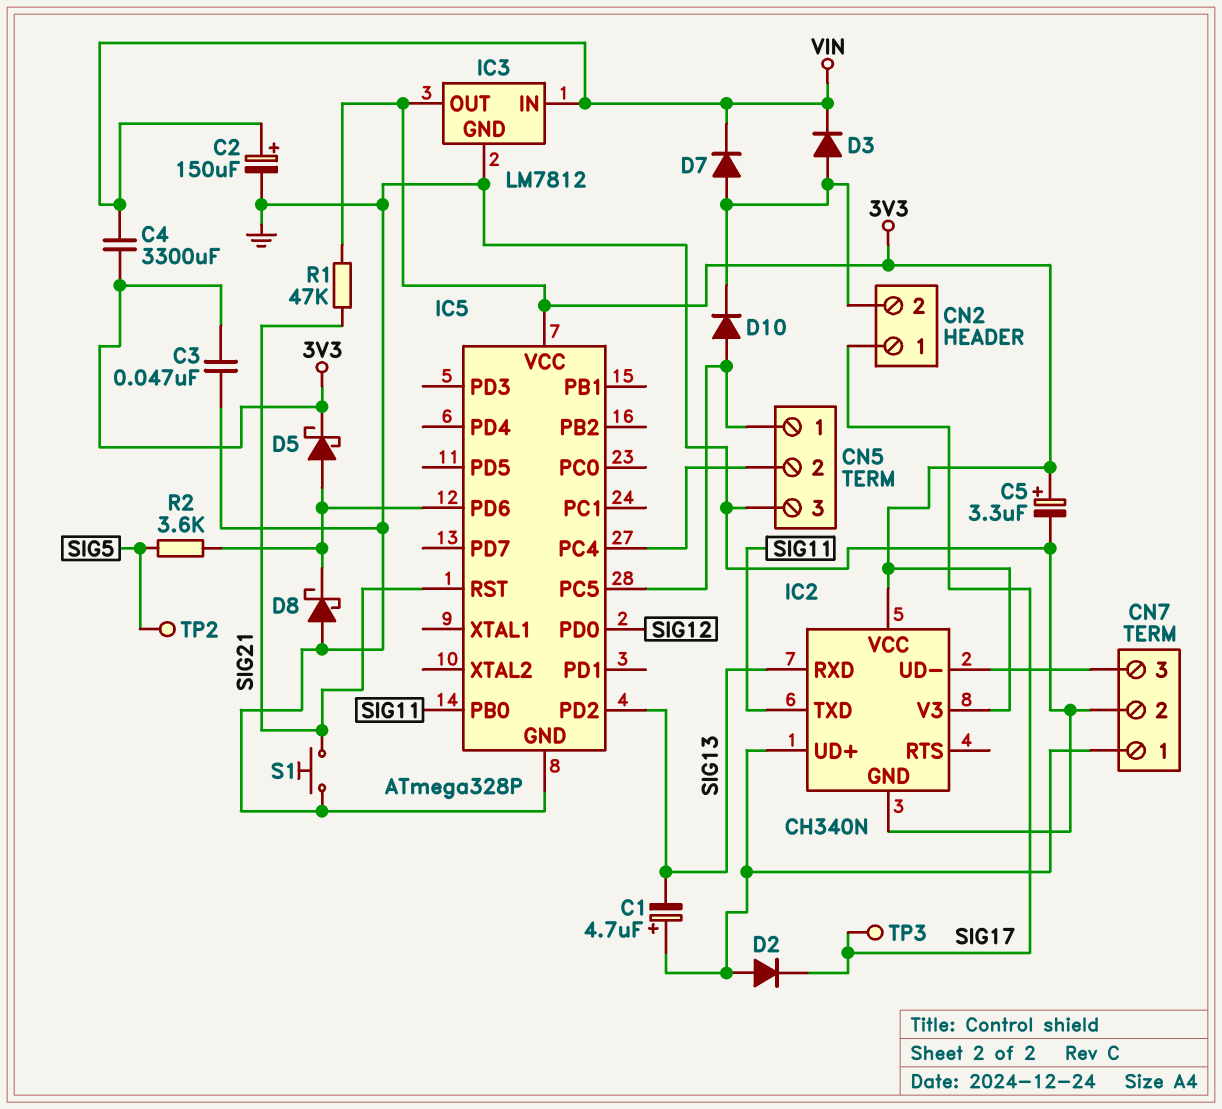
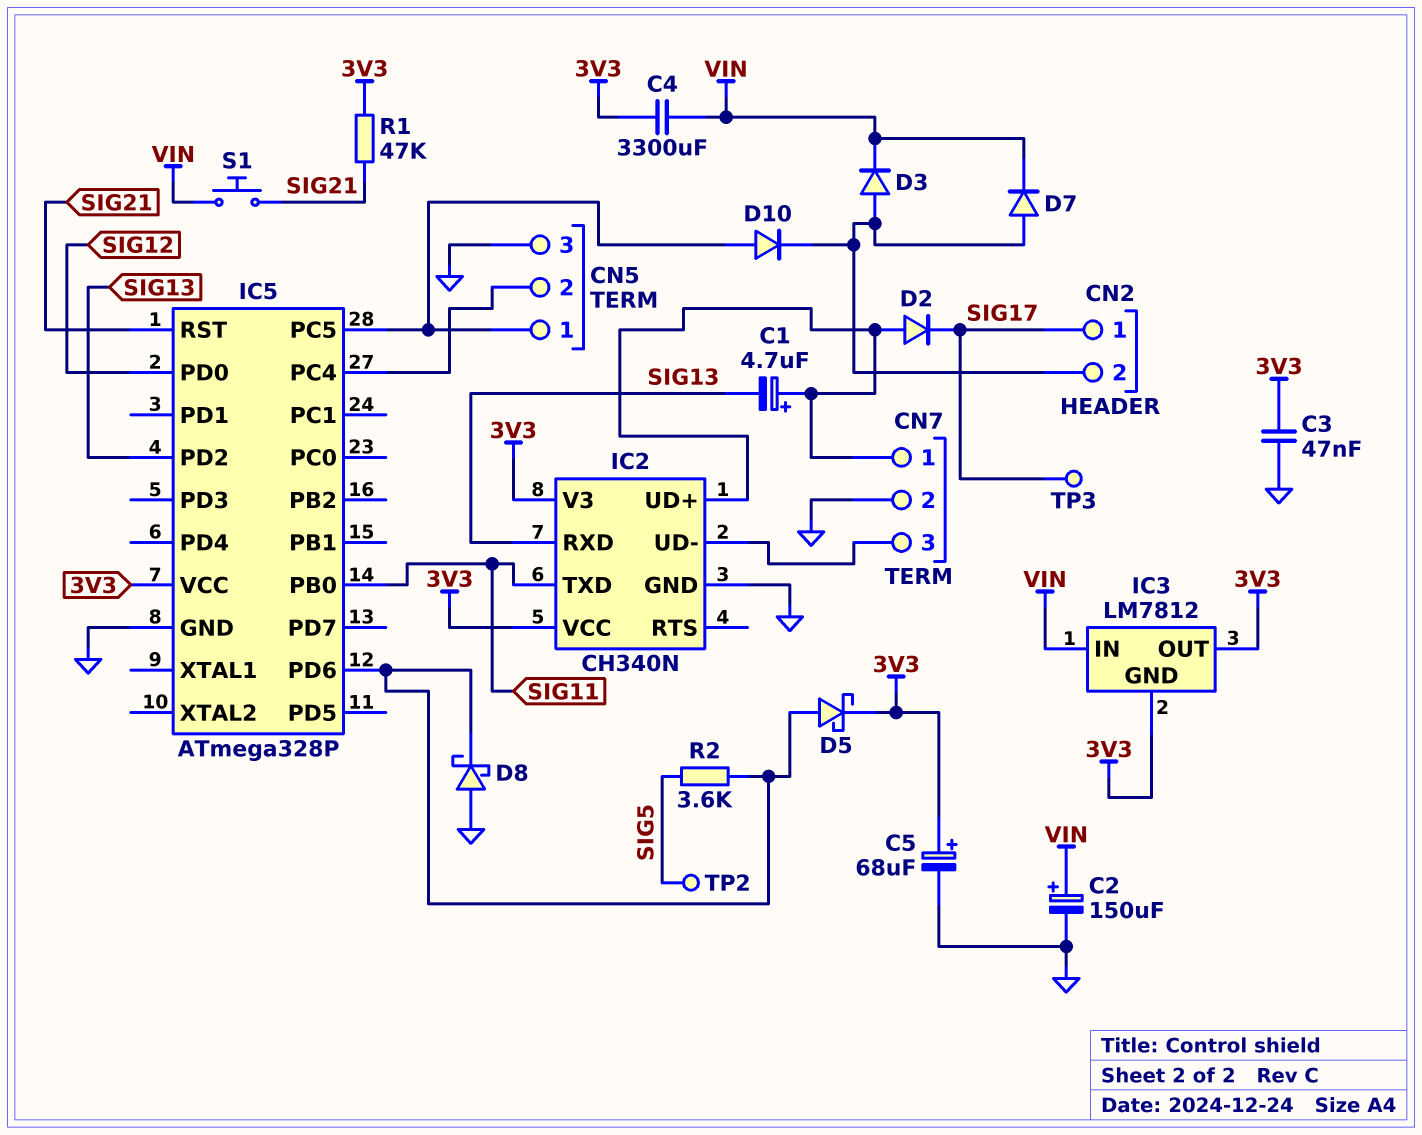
C5: 3.3uF (plus 3V3, minus GND) -> 68uF (plus 3V3, minus GND)
IC3 pin GND: GND -> 3V3
S1: button (GND, SIG21) -> button (SIG21, VIN)

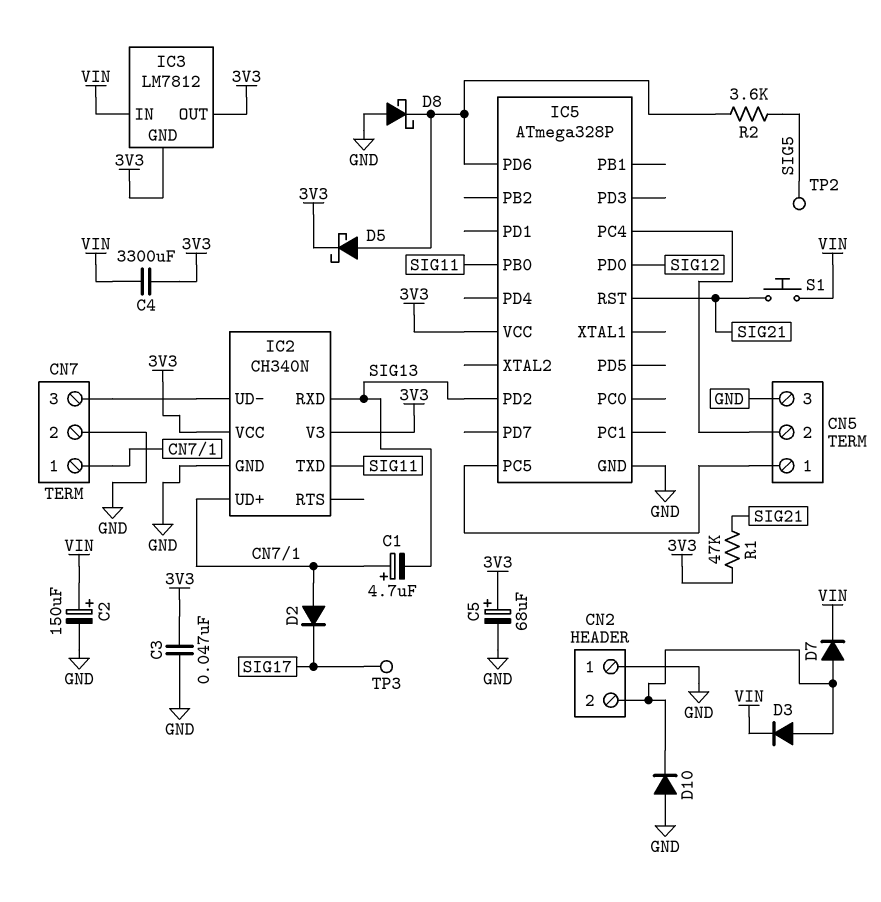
CN2 pin 1: SIG17 -> GND
D10: diode (A CN5/1, K CN2/2) -> diode (A GND, K CN2/2)

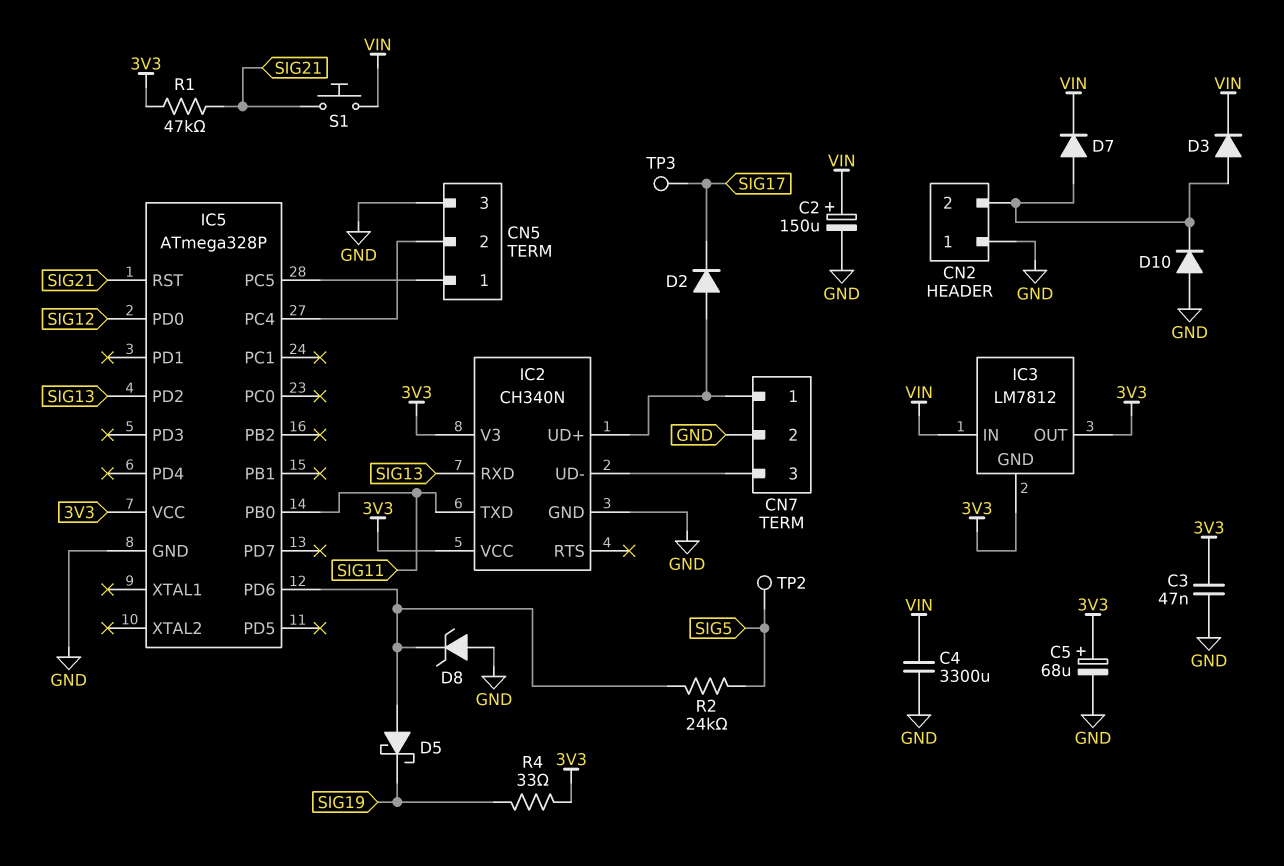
C1: 4.7uF (plus CN7/1, minus SIG13) -> none
C4: 3300uF (3V3, VIN) -> 3300uF (GND, VIN)
D5: schottky (A IC5/PD6, K 3V3) -> schottky (A IC5/PD6, K SIG19)
D8: schottky (A GND, K IC5/PD6) -> zener (A GND, K IC5/PD6)
R2: 3.6k (IC5/PD6, SIG5) -> 24k (IC5/PD6, SIG5)
R4: none -> 33 (3V3, SIG19)

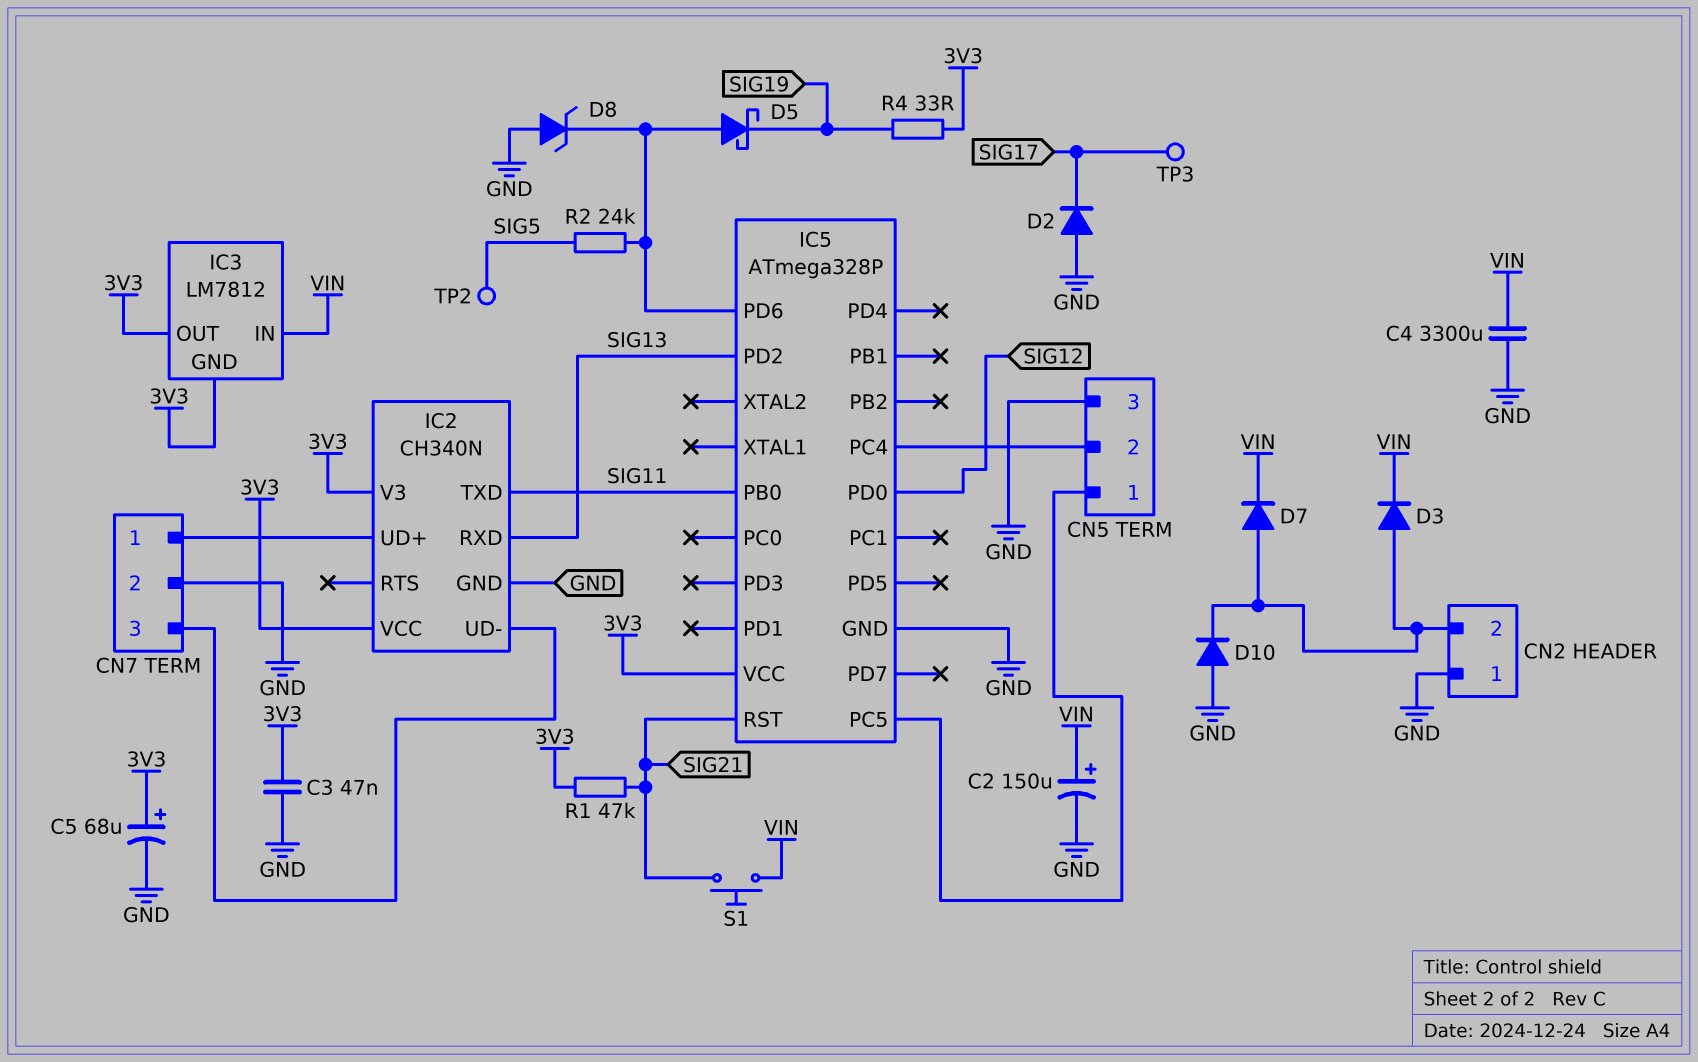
D2: diode (A CN7/1, K SIG17) -> diode (A GND, K SIG17)

